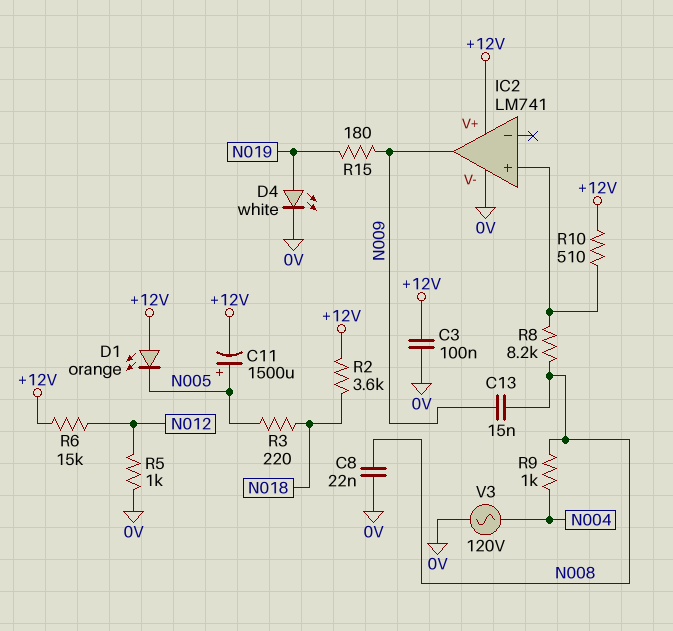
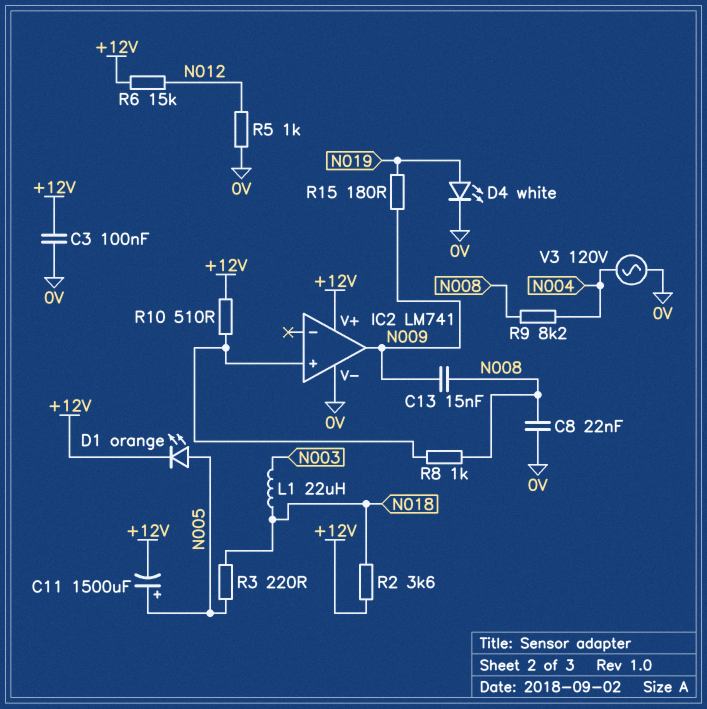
D1: LED orange (A +12V, K N005) -> LED orange (A N005, K +12V)
L1: none -> 22uH (N003, N018)
R8: 8.2k (IC2/in+, N008) -> 1k (IC2/in+, N008)
R9: 1k (N004, N008) -> 8.2k (N004, N008)

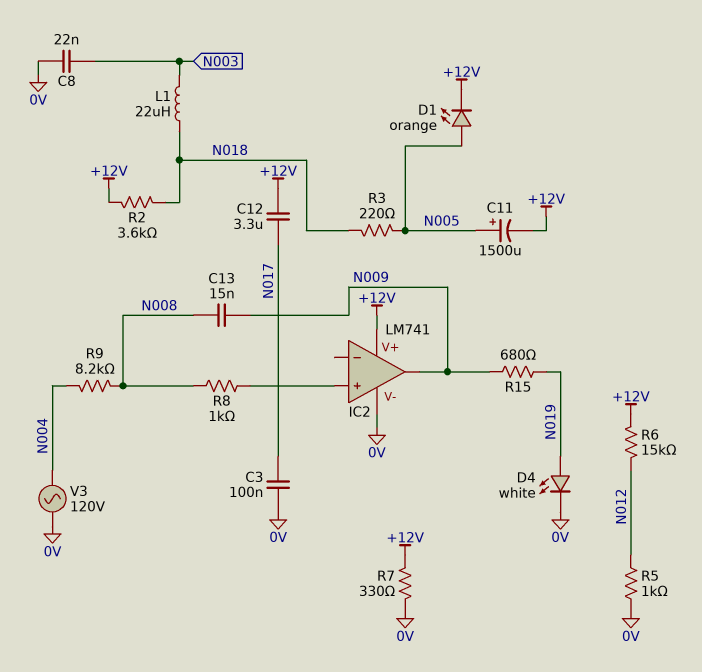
C3: 100nF (+12V, 0V) -> 100nF (0V, N017)
C8: 22nF (0V, N008) -> 22nF (0V, N003)
C12: none -> 3.3uF (+12V, N017)
R7: none -> 330 (+12V, 0V)
R10: 510 (+12V, IC2/in+) -> none
R15: 180 (N009, N019) -> 680 (N009, N019)

